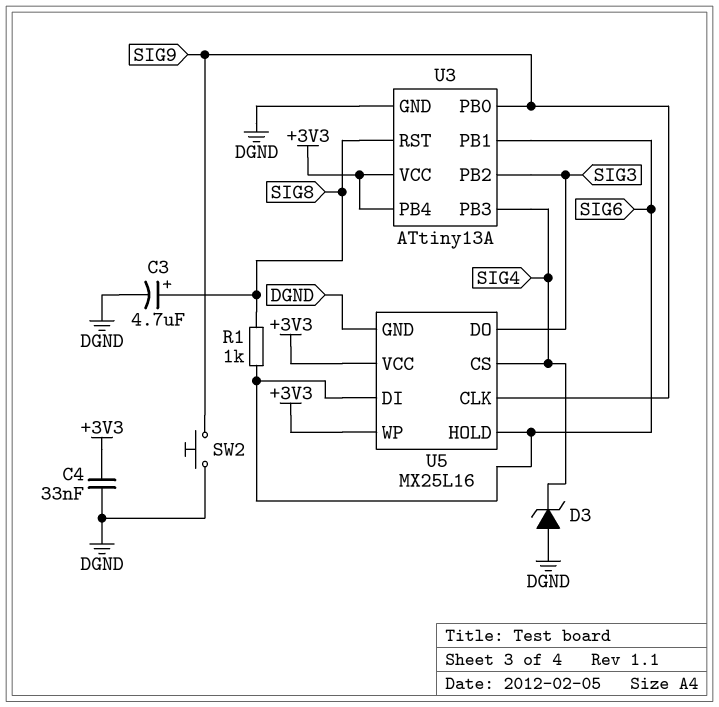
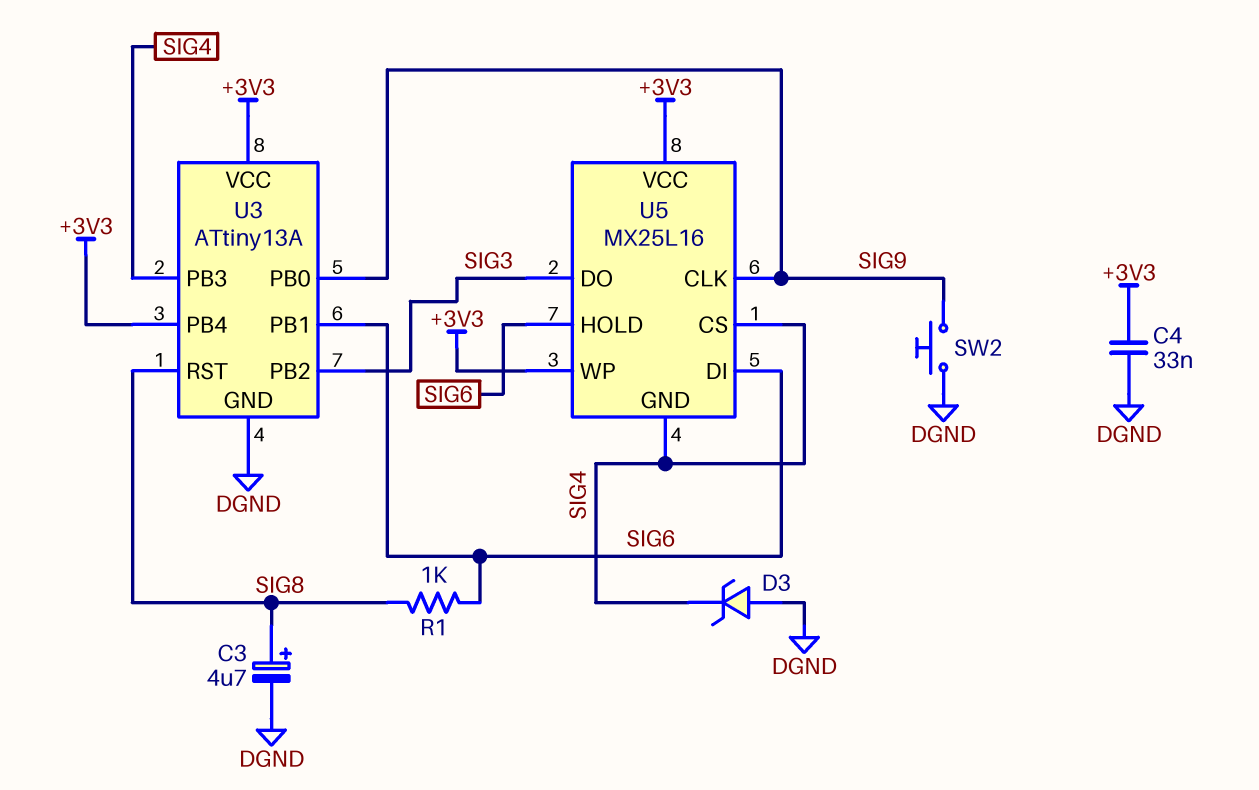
U5 pin GND: DGND -> SIG4

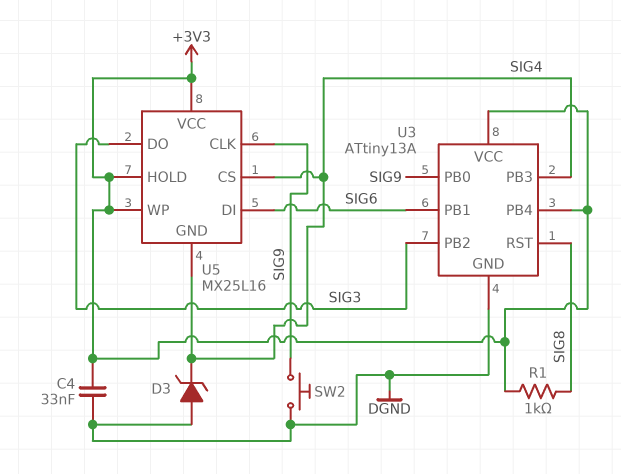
C3: 4.7uF (plus SIG8, minus DGND) -> none
R1: 1k (SIG6, SIG8) -> 1k (+3V3, SIG8)
U5 pin HOLD: SIG6 -> +3V3

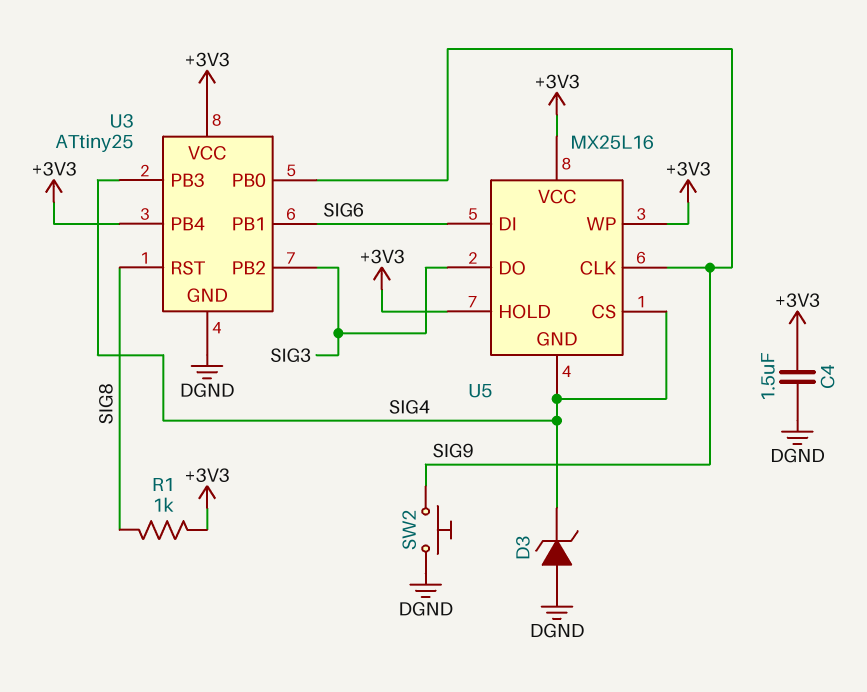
C4: 33nF (+3V3, DGND) -> 1.5uF (+3V3, DGND)
U3: ATtiny13A -> ATtiny25

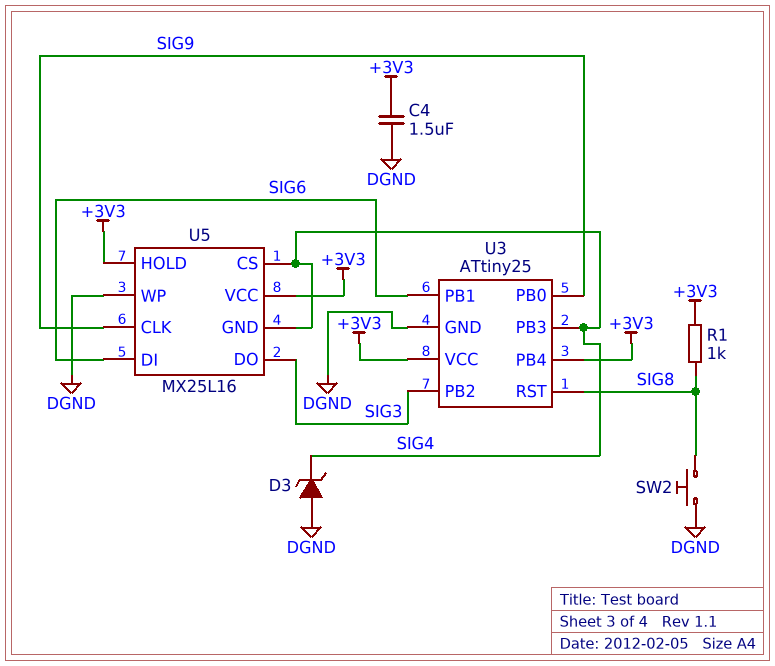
SW2: button (DGND, SIG9) -> button (DGND, SIG8)
U5 pin WP: +3V3 -> DGND

